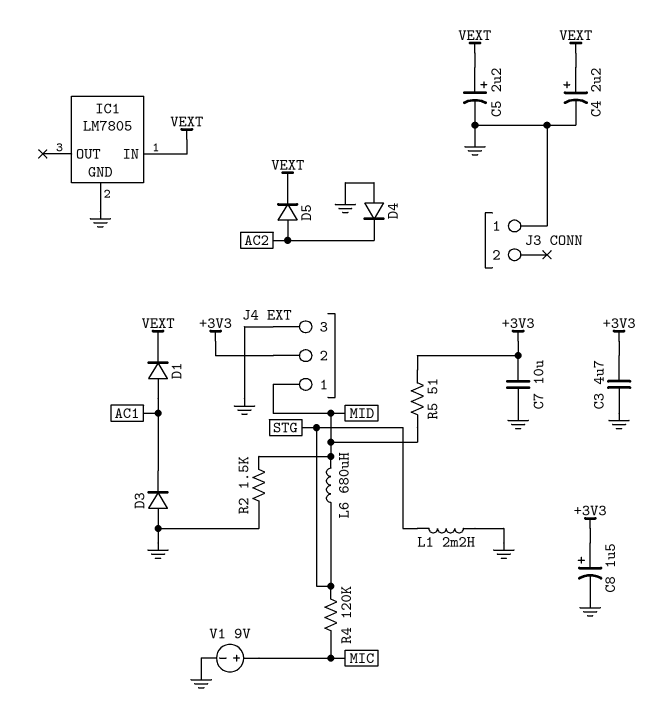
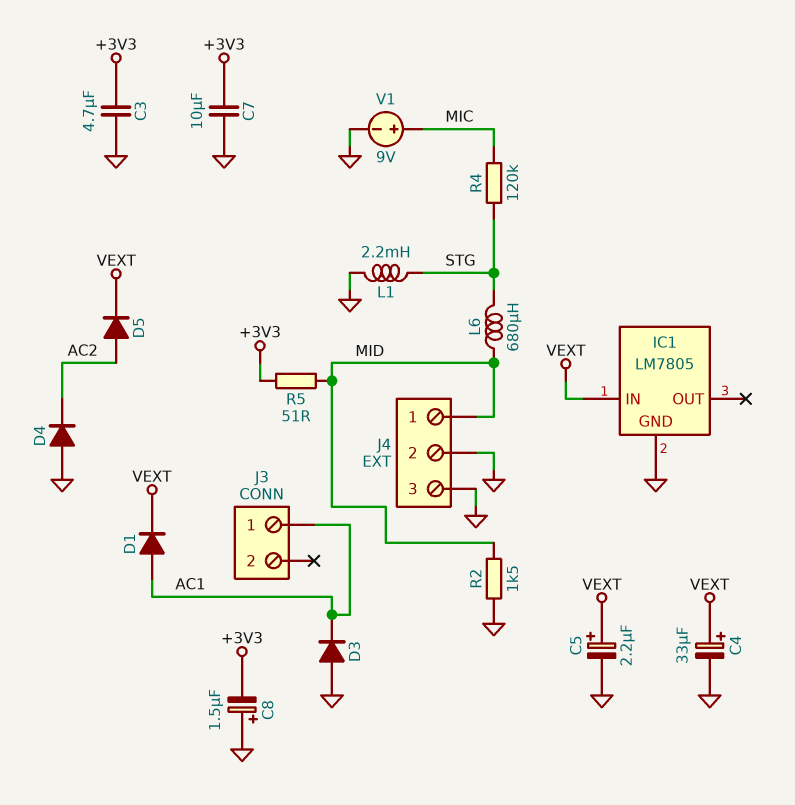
C4: 2.2uF (plus VEXT, minus GND) -> 33uF (plus VEXT, minus GND)
C8: 1.5uF (plus +3V3, minus GND) -> 1.5uF (plus GND, minus +3V3)
J3 pin 1: GND -> AC1
J4 pin 2: +3V3 -> GND

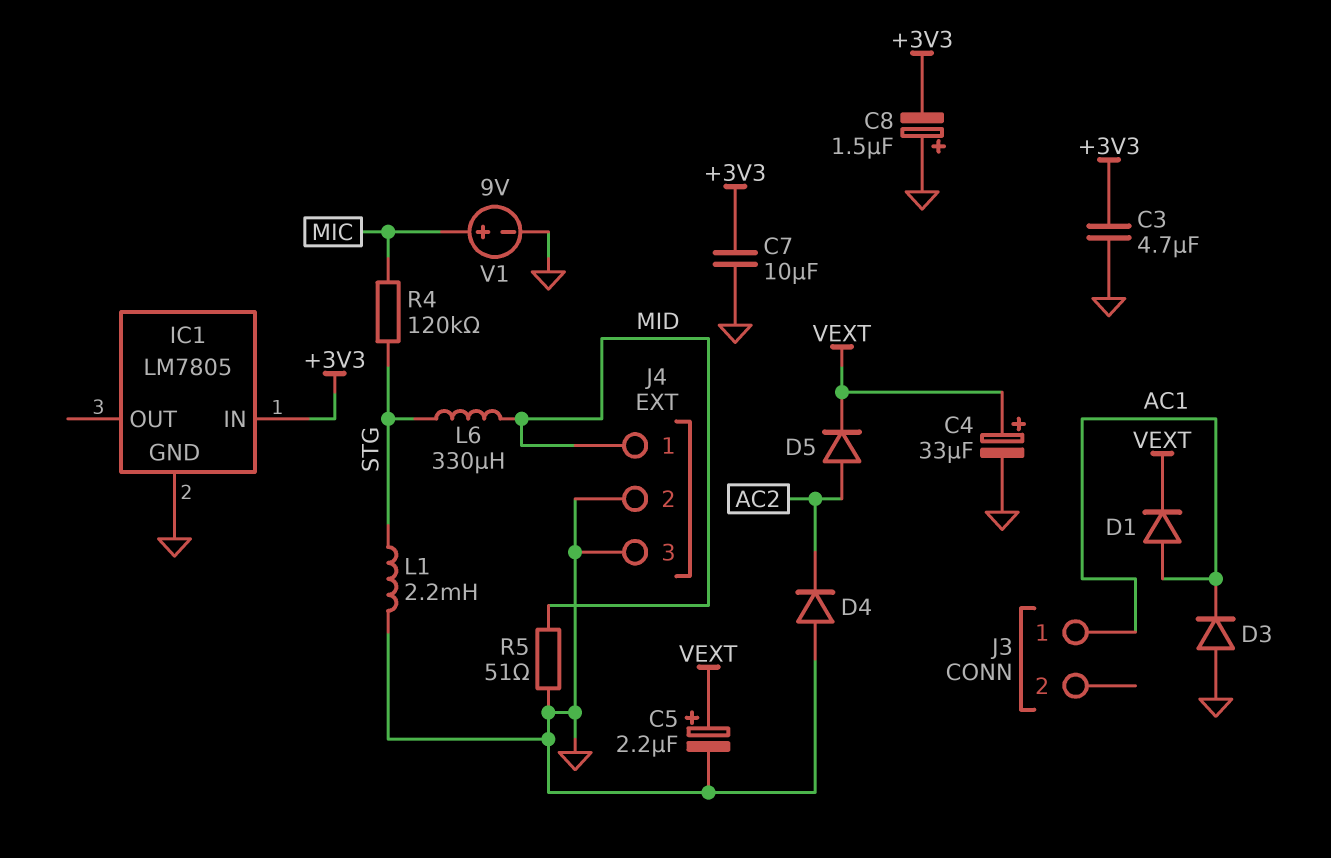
IC1 pin IN: VEXT -> +3V3
L6: 680uH (MID, STG) -> 330uH (MID, STG)
R2: 1.5k (GND, MID) -> none
R5: 51 (+3V3, MID) -> 51 (GND, MID)

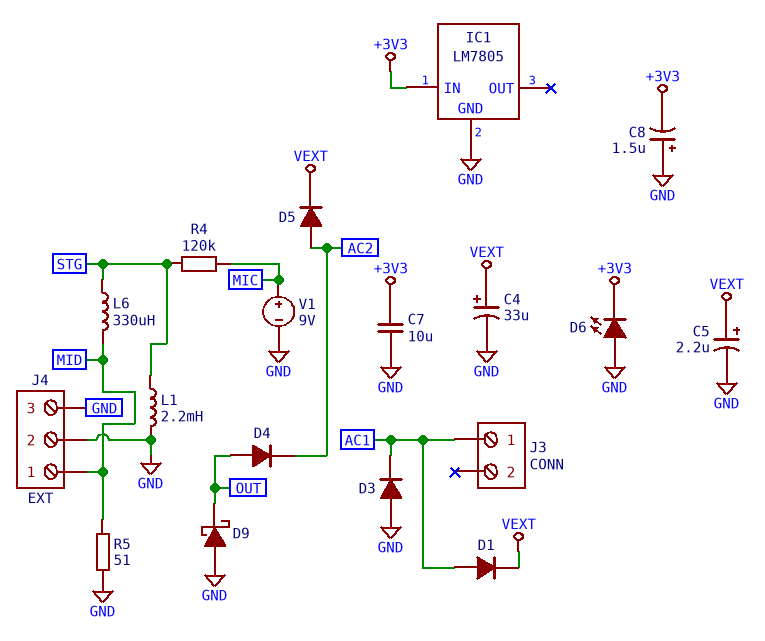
C3: 4.7uF (+3V3, GND) -> none
D4: diode (A GND, K AC2) -> diode (A OUT, K AC2)
D6: none -> LED (A GND, K +3V3)
D9: none -> schottky (A GND, K OUT)

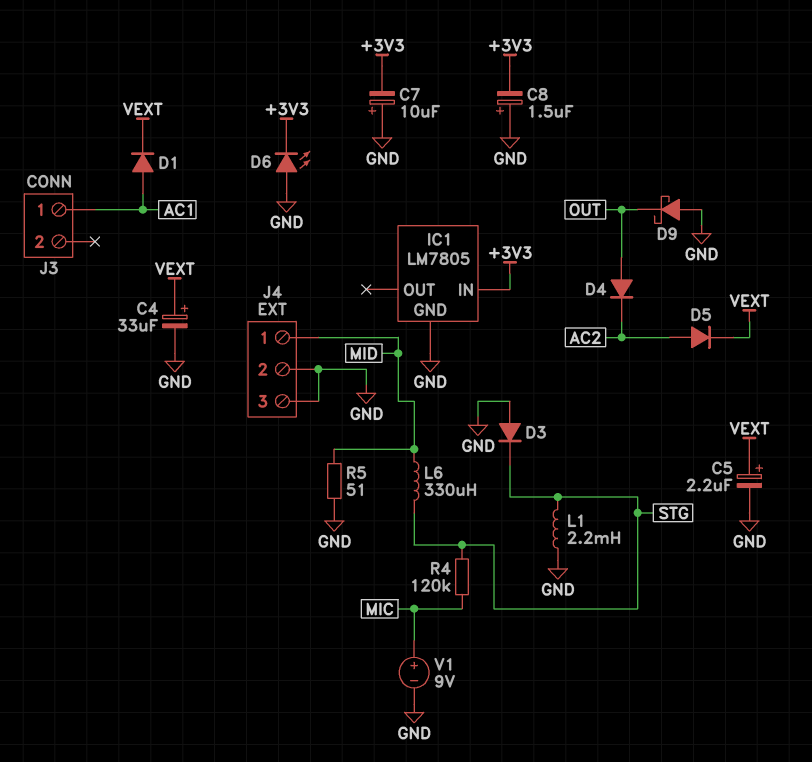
C7: 10uF (+3V3, GND) -> 10uF (plus GND, minus +3V3)
D3: diode (A GND, K AC1) -> diode (A GND, K STG)

